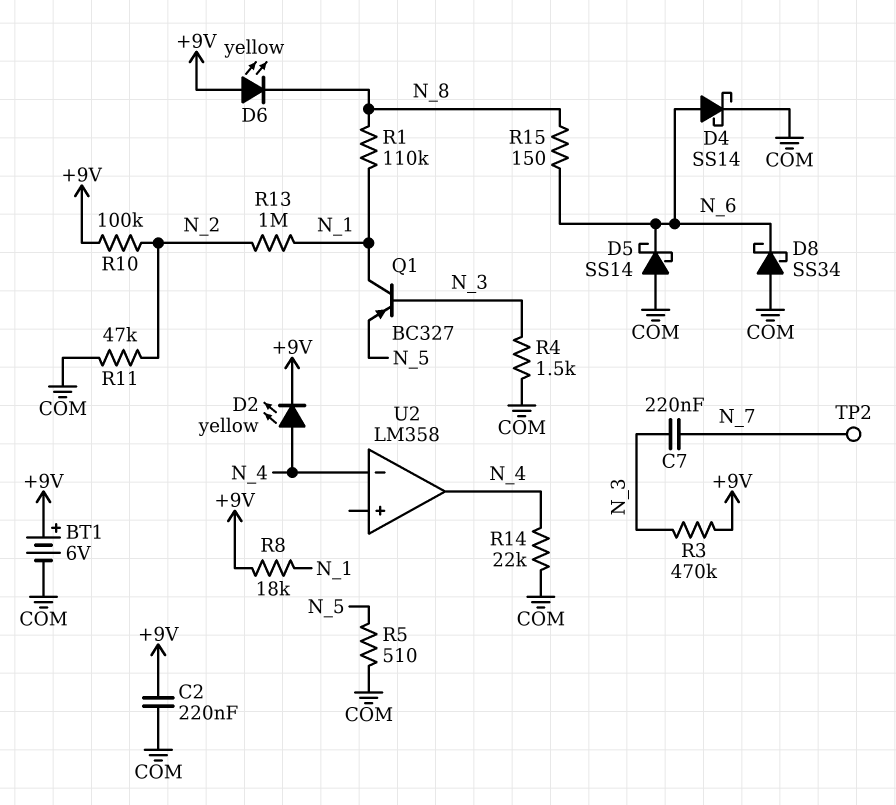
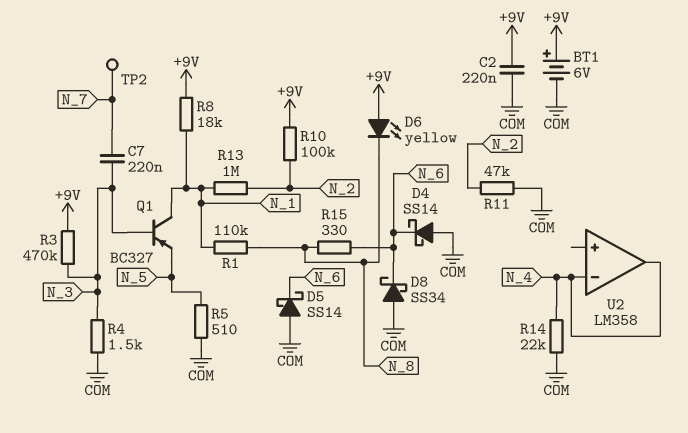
D2: LED yellow (A N_4, K +9V) -> none
D4: schottky SS14 (A N_6, K COM) -> schottky SS14 (A COM, K N_6)
R15: 150 (N_6, N_8) -> 330 (N_6, N_8)

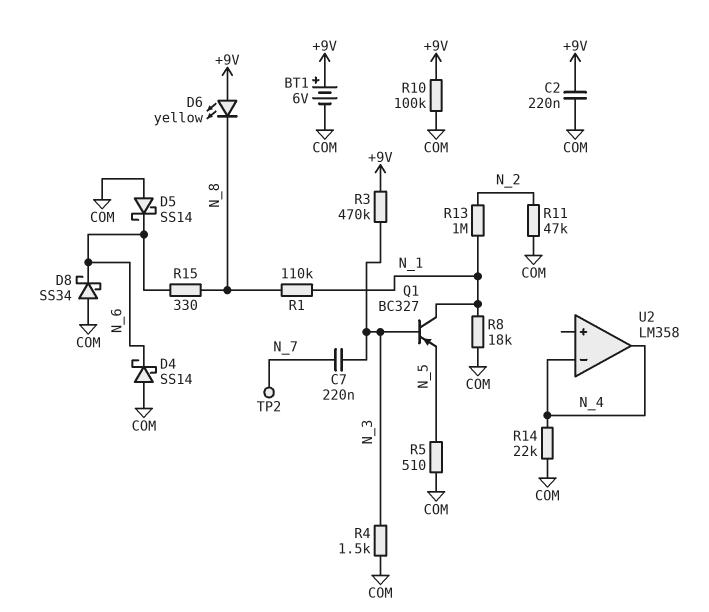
R8: 18k (+9V, N_1) -> 18k (COM, N_1)
R10: 100k (+9V, N_2) -> 100k (+9V, COM)

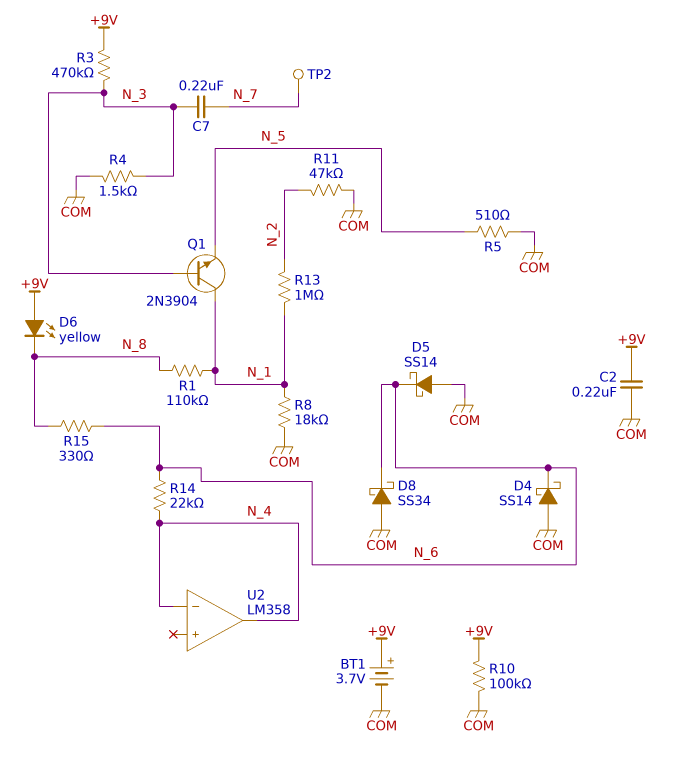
BT1: 6V (plus +9V, minus COM) -> 3.7V (plus +9V, minus COM)
Q1: PNP BC327 (B N_3, C N_1, E N_5) -> NPN 2N3904 (B N_3, C N_1, E N_5)
R14: 22k (COM, N_4) -> 22k (N_4, N_6)

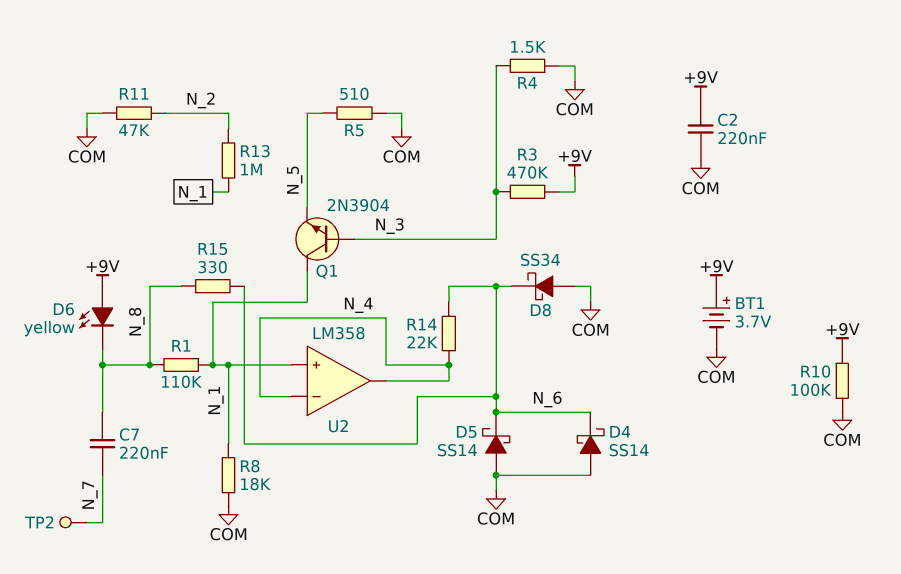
C7: 220nF (N_3, N_7) -> 220nF (N_7, N_8)
U2 pin in+: none -> N_1

